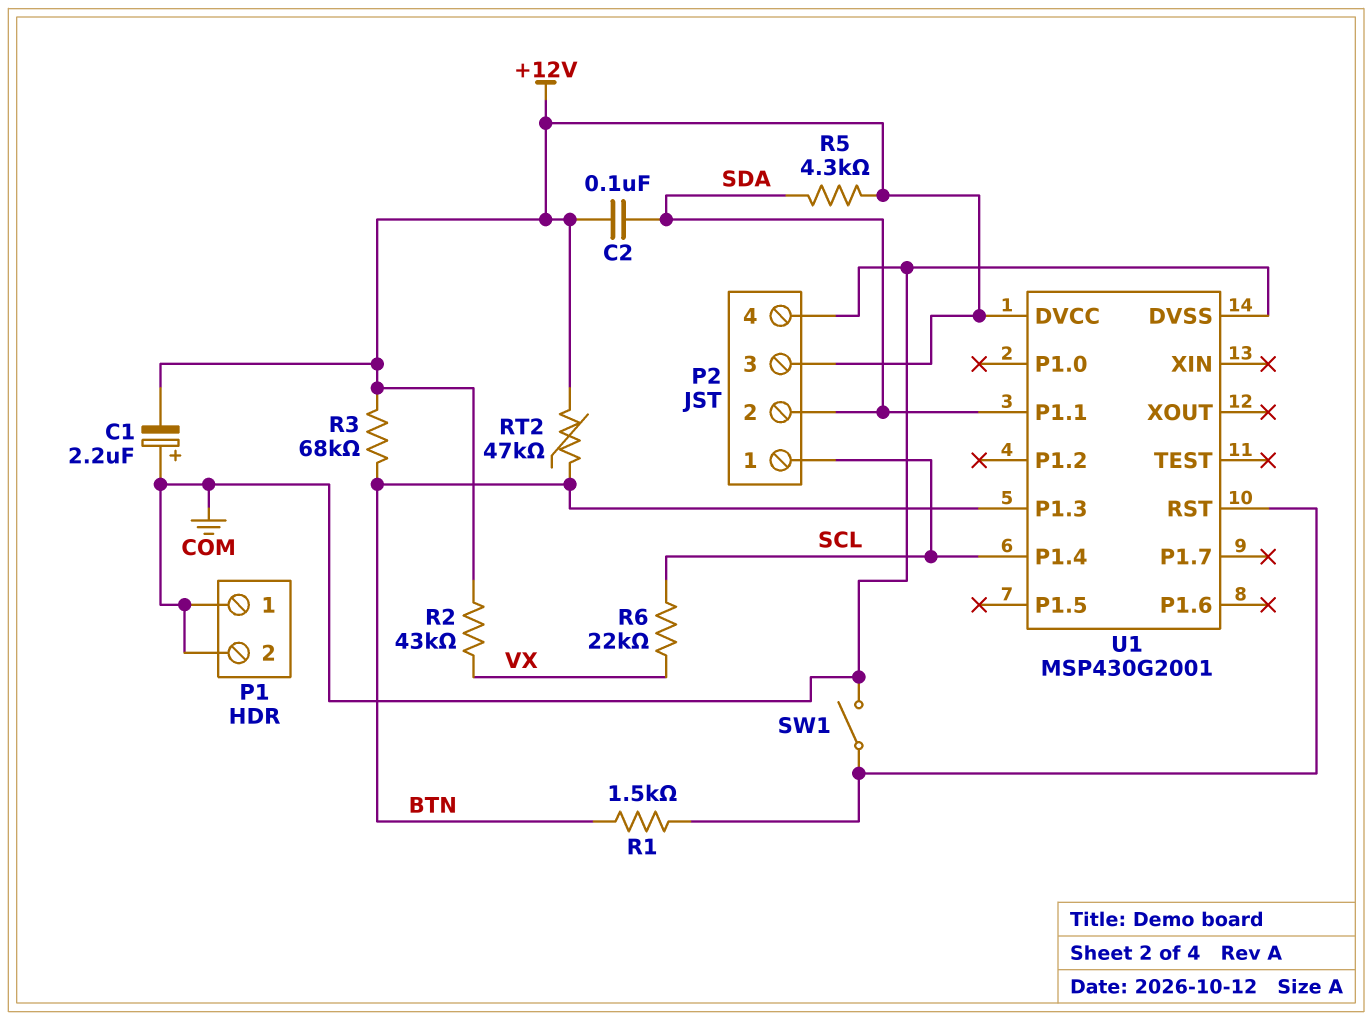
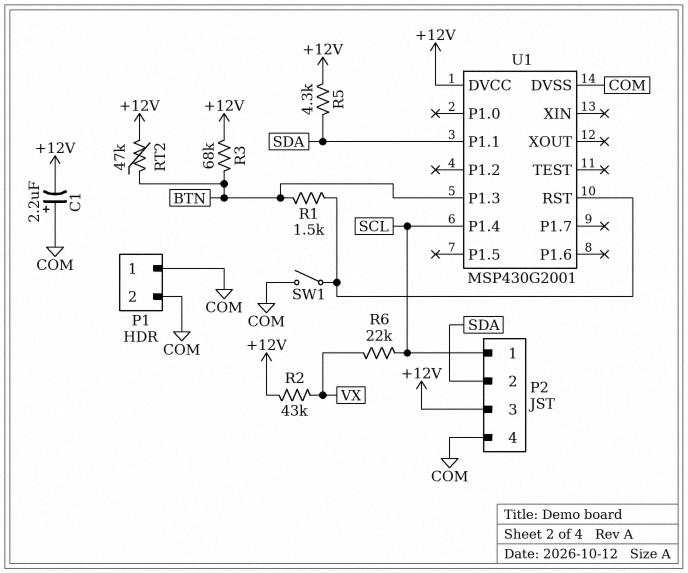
C2: 100nF (+12V, SDA) -> none

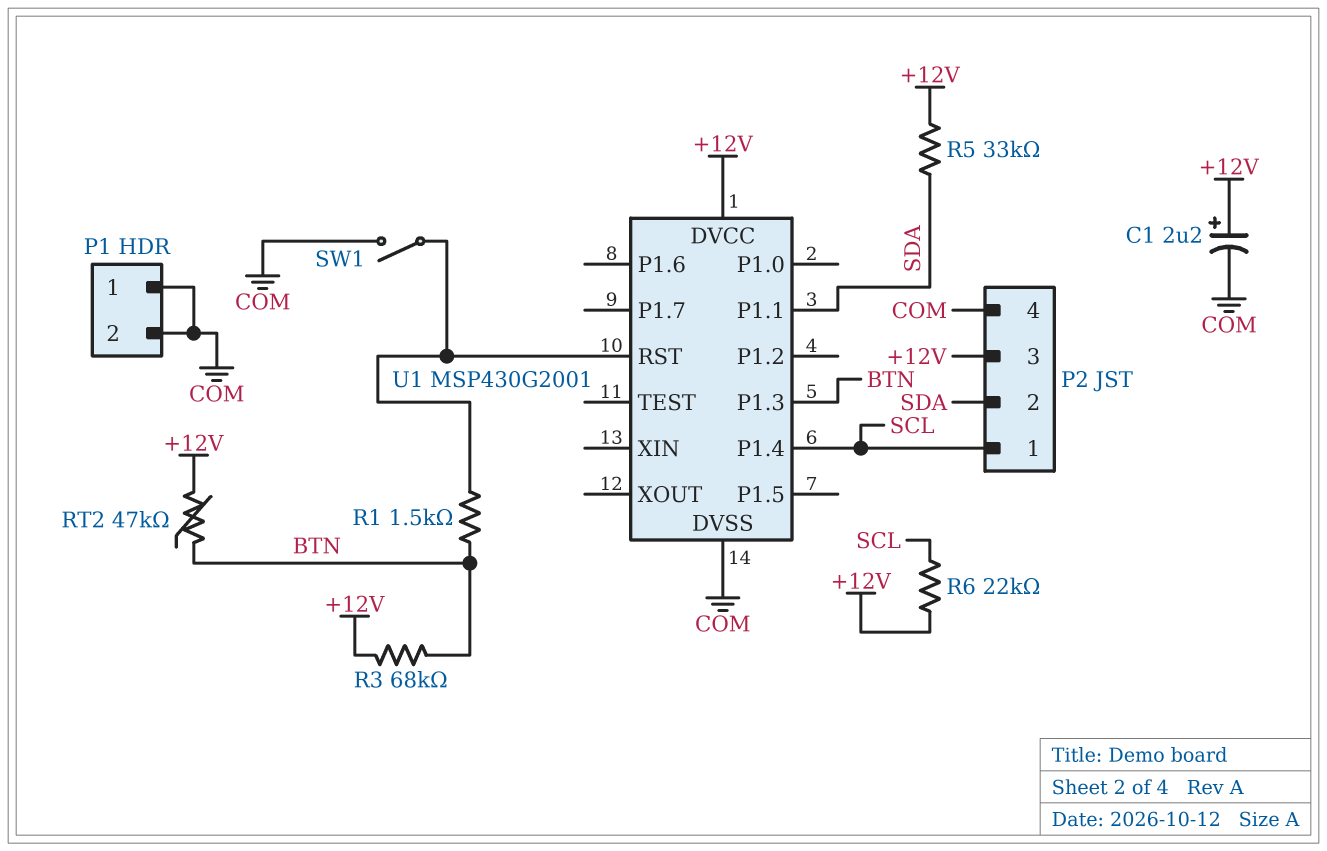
C1: 2.2uF (plus COM, minus +12V) -> 2.2uF (plus +12V, minus COM)
R2: 43k (+12V, VX) -> none
R5: 4.3k (+12V, SDA) -> 33k (+12V, SDA)
R6: 22k (SCL, VX) -> 22k (+12V, SCL)

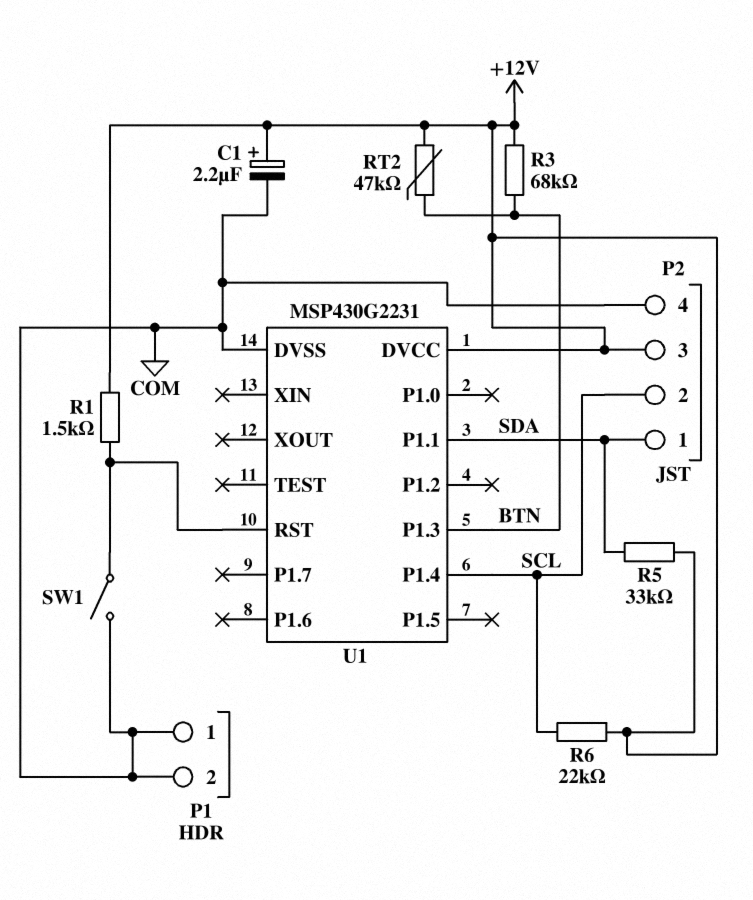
P2 pin 1: SCL -> SDA
P2 pin 2: SDA -> SCL
R1: 1.5k (BTN, U1/RST) -> 1.5k (+12V, U1/RST)
U1: MSP430G2001 -> MSP430G2231

